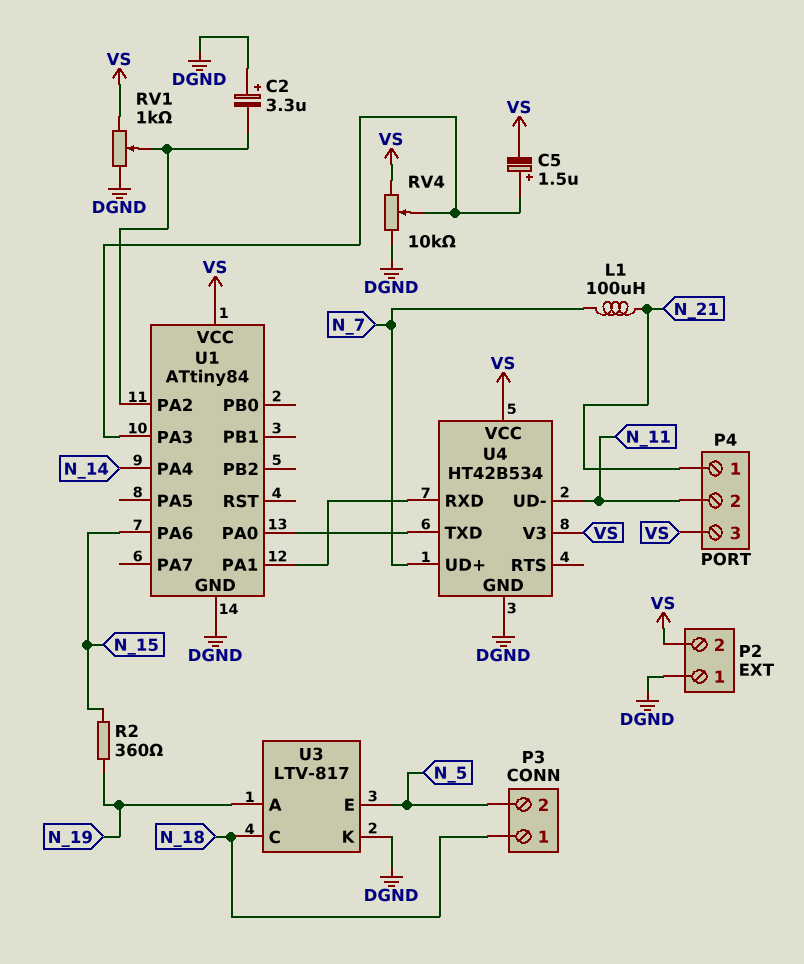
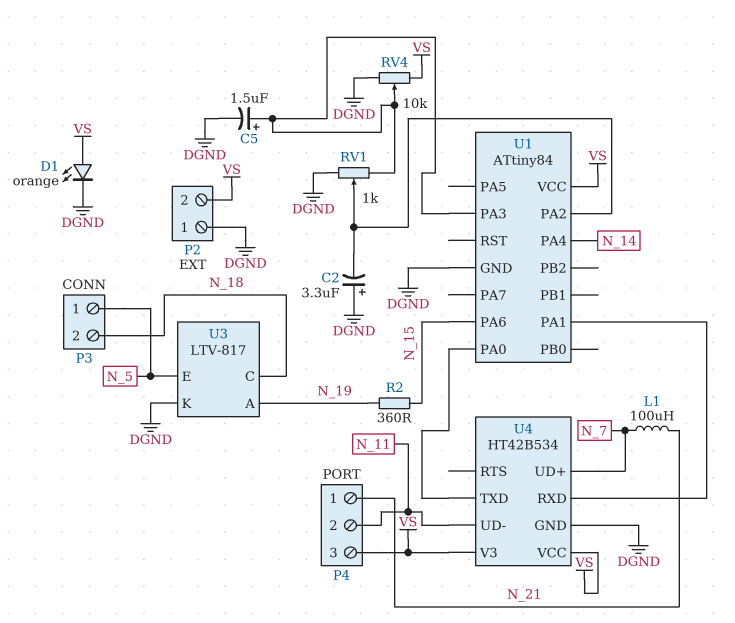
C5: 1.5uF (plus U1/PA3, minus VS) -> 1.5uF (plus U1/PA3, minus DGND)
D1: none -> LED orange (A VS, K DGND)
P3 pin 1: N_18 -> N_5
P3 pin 2: N_5 -> N_18
RV1: 1k (DGND, VS, wiper U1/PA2) -> 1k (DGND, U1/PA3, wiper U1/PA2)

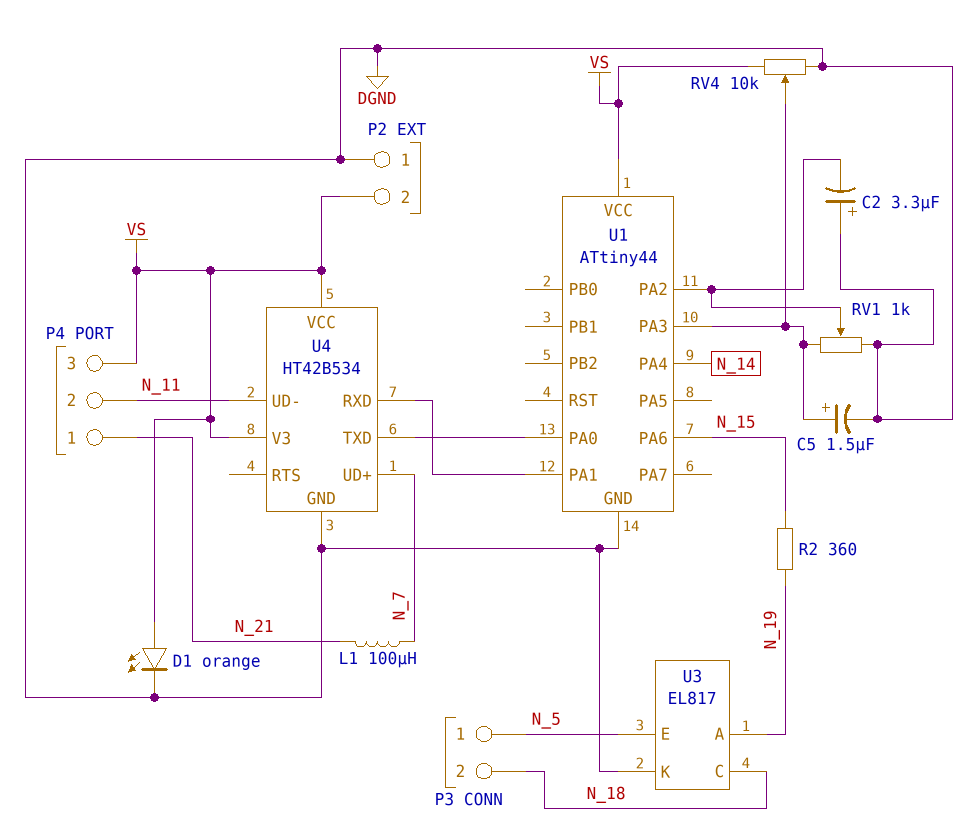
U1: ATtiny84 -> ATtiny44
U3: LTV-817 -> EL817

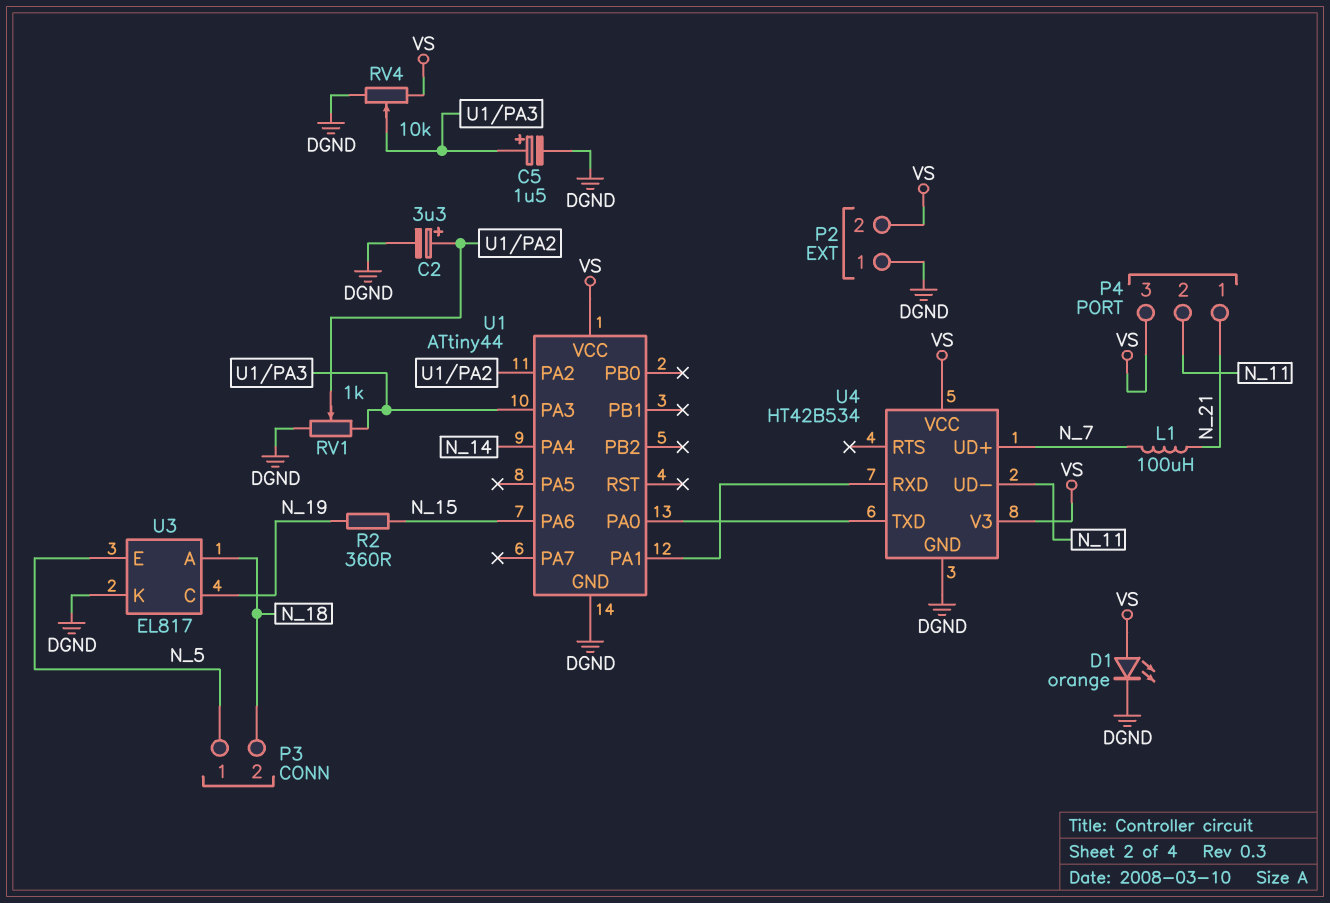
C2: 3.3uF (plus DGND, minus U1/PA2) -> 3.3uF (plus U1/PA2, minus DGND)
U3 pin A: N_19 -> N_18
U3 pin C: N_18 -> N_19

